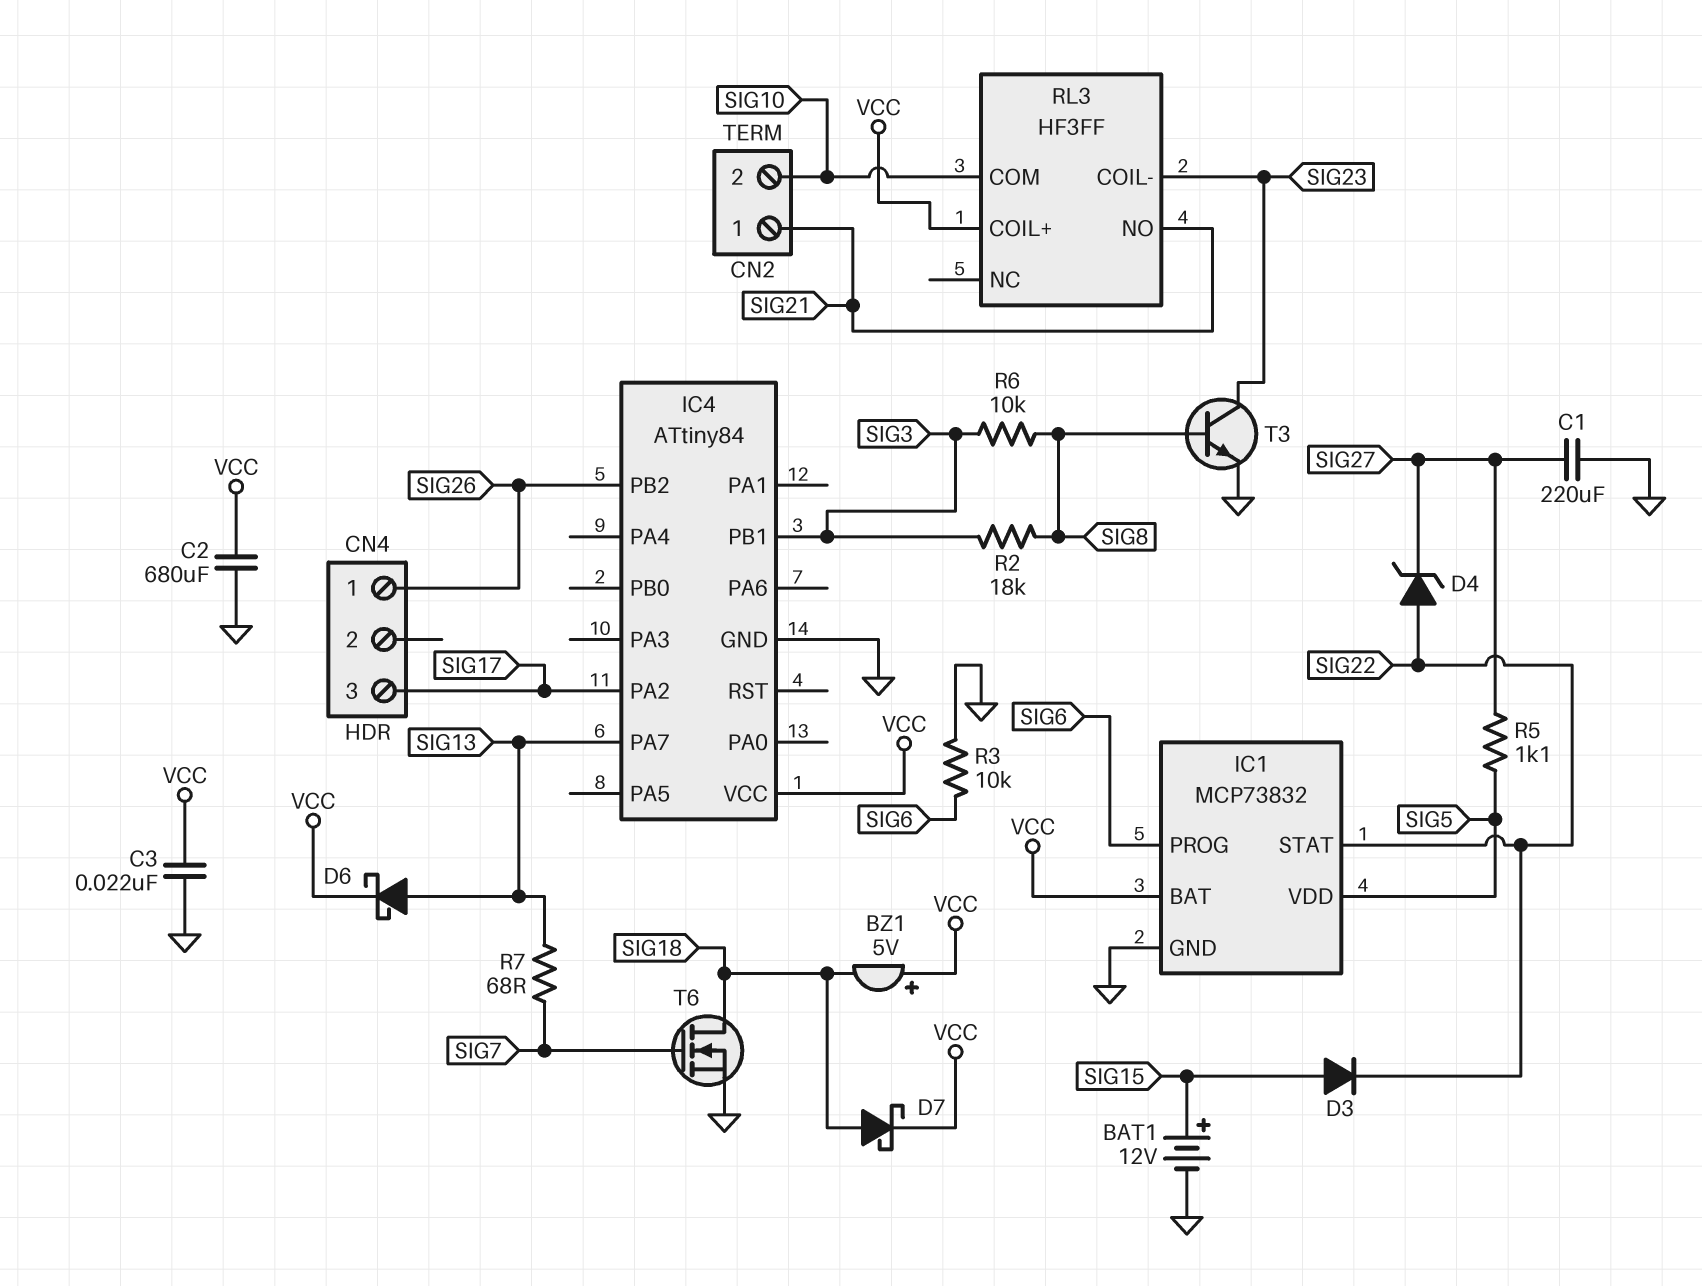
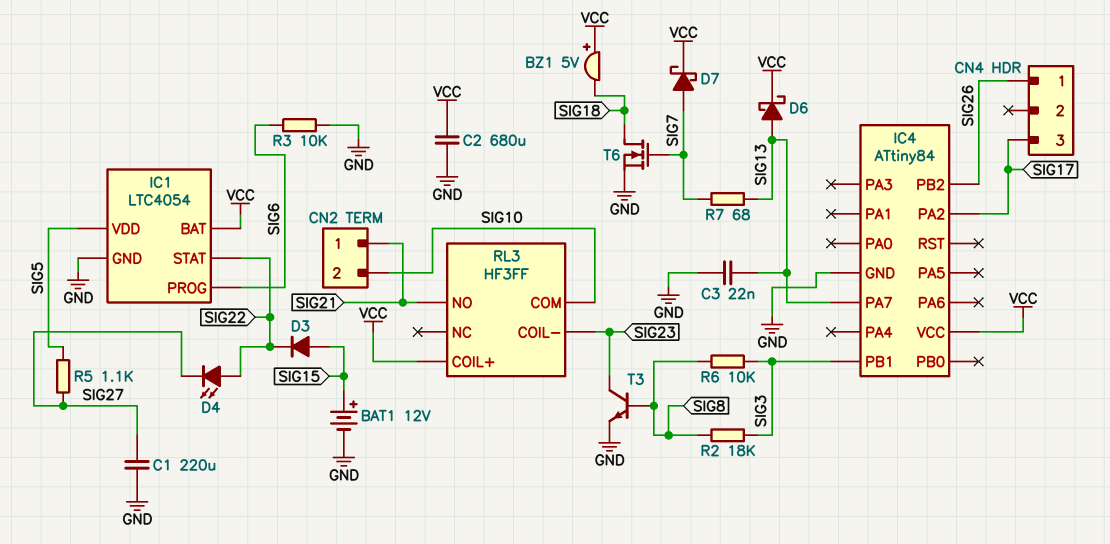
C3: 22nF (GND, VCC) -> 22nF (GND, SIG13)
D4: zener (A SIG22, K SIG27) -> LED (A SIG22, K SIG27)
D7: schottky (A SIG18, K VCC) -> schottky (A SIG7, K VCC)
IC1: MCP73832 -> LTC4054

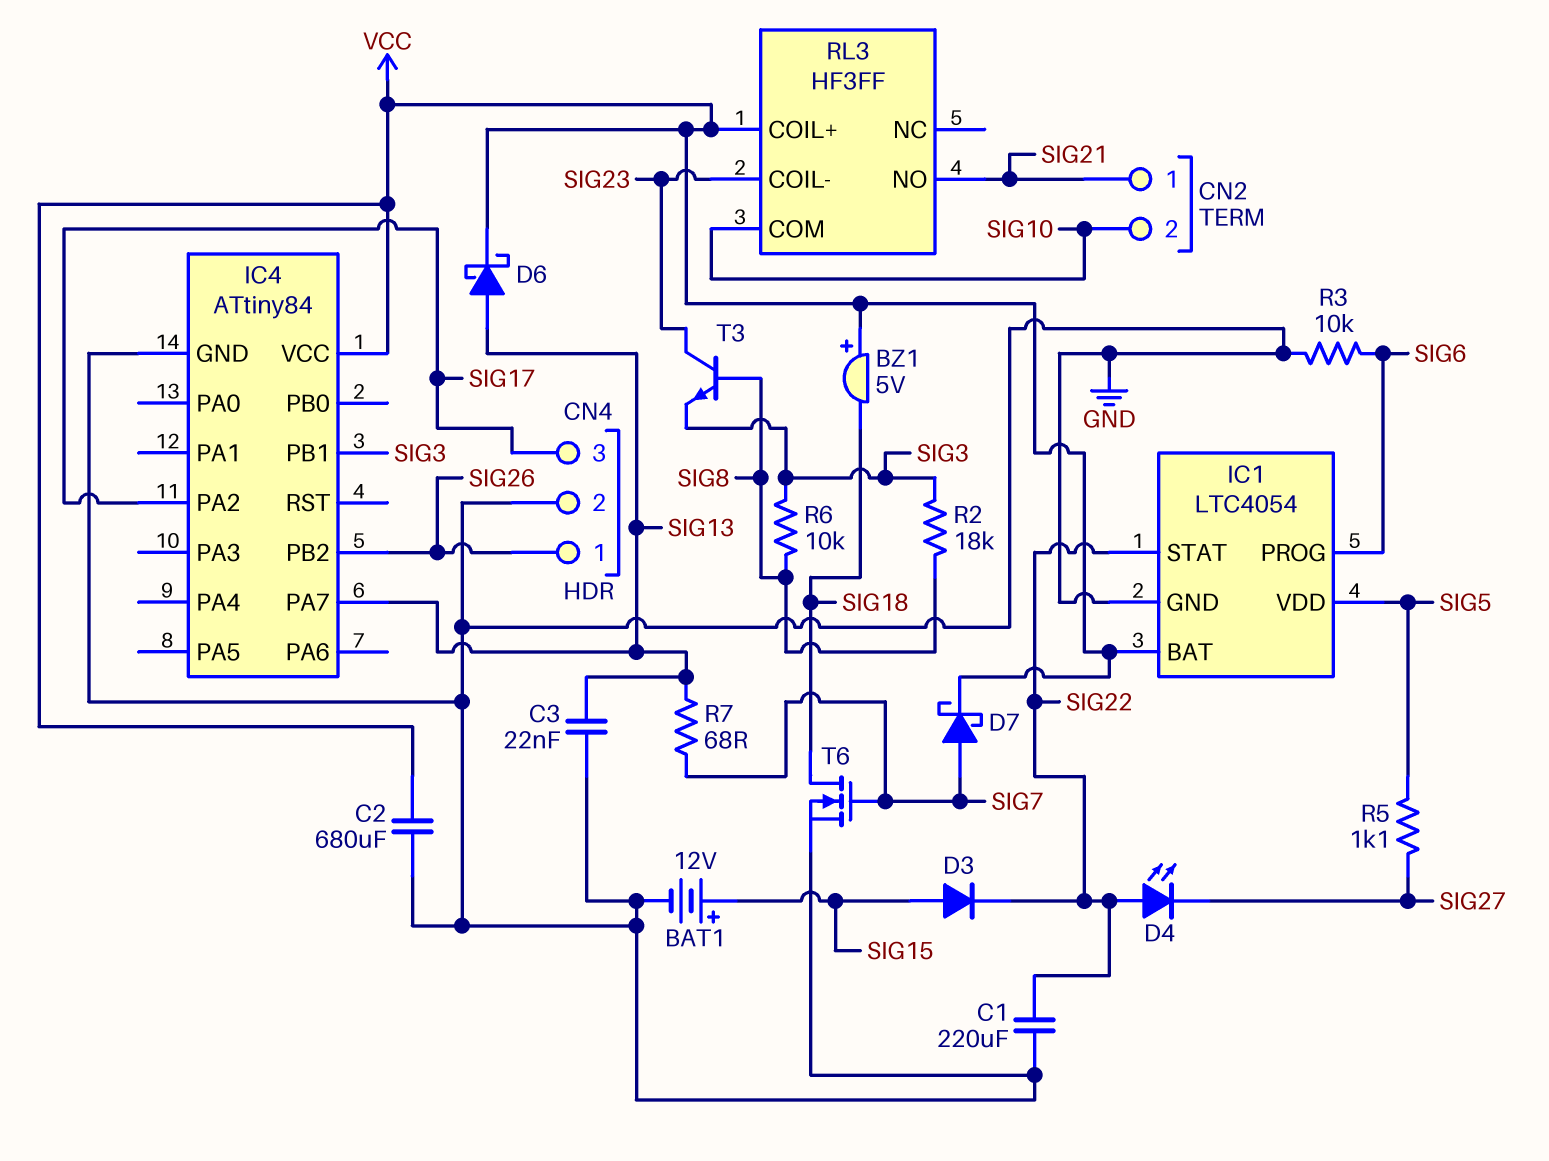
C1: 220uF (GND, SIG27) -> 220uF (GND, SIG22)
CN4 pin 2: none -> GND
T3: NPN (B SIG8, C SIG23, E GND) -> NPN (B SIG8, C SIG23, E SIG3)

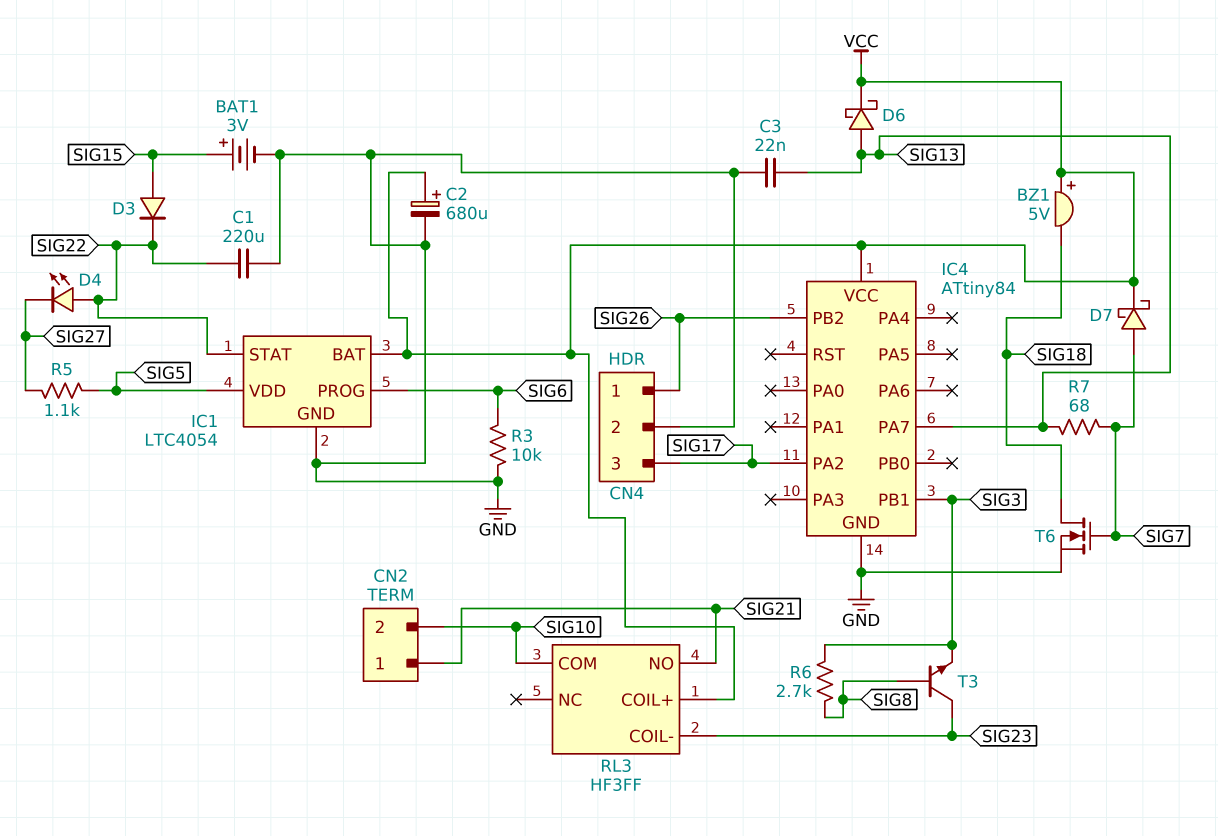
BAT1: 12V (plus SIG15, minus GND) -> 3V (plus SIG15, minus GND)
C2: 680uF (GND, VCC) -> 680uF (plus VCC, minus GND)
R2: 18k (SIG3, SIG8) -> none
R6: 10k (SIG3, SIG8) -> 2.7k (SIG3, SIG8)

